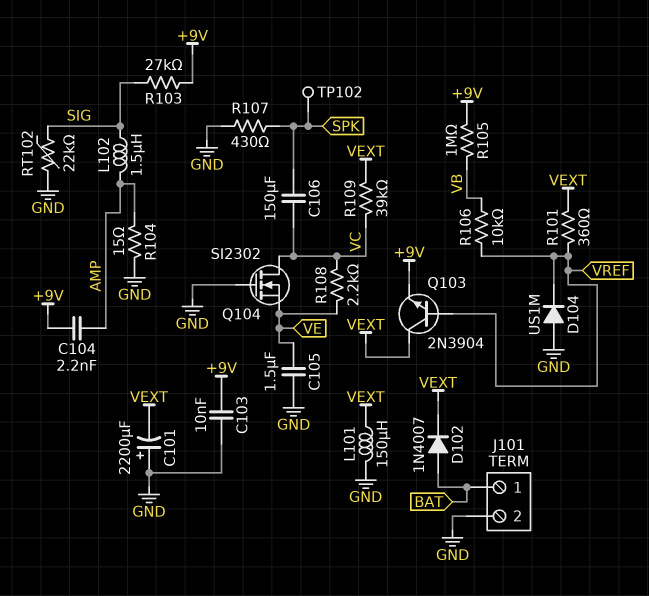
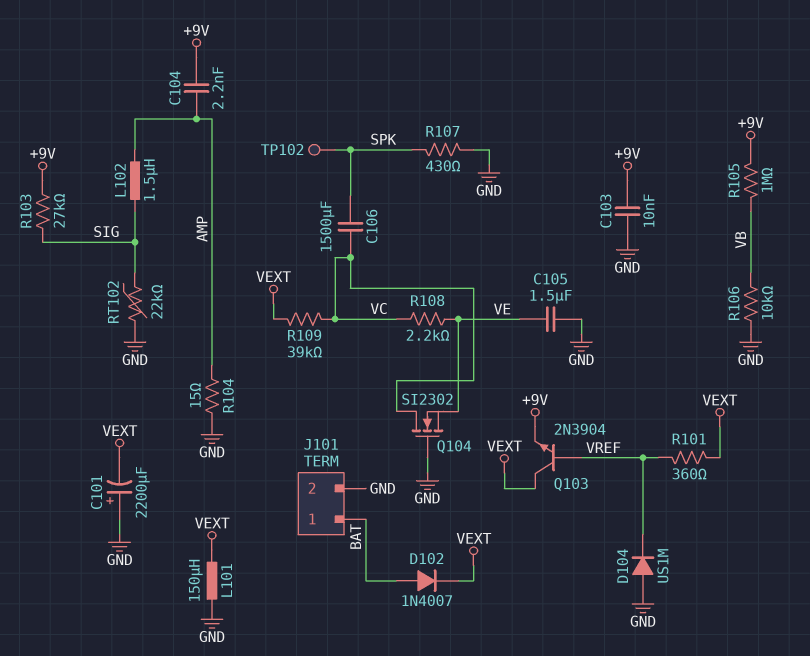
C106: 150uF (SPK, VC) -> 1500uF (SPK, VC)
R106: 10k (VB, VREF) -> 10k (GND, VB)

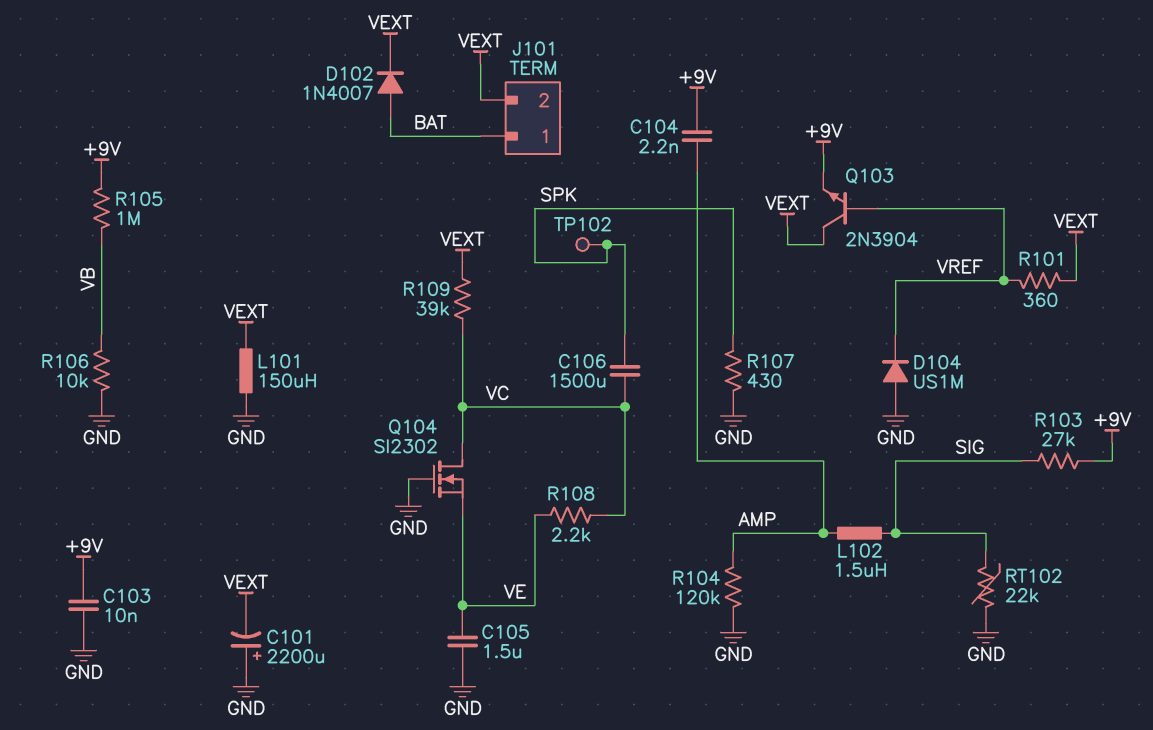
J101 pin 2: GND -> VEXT
R104: 15 (AMP, GND) -> 120k (AMP, GND)

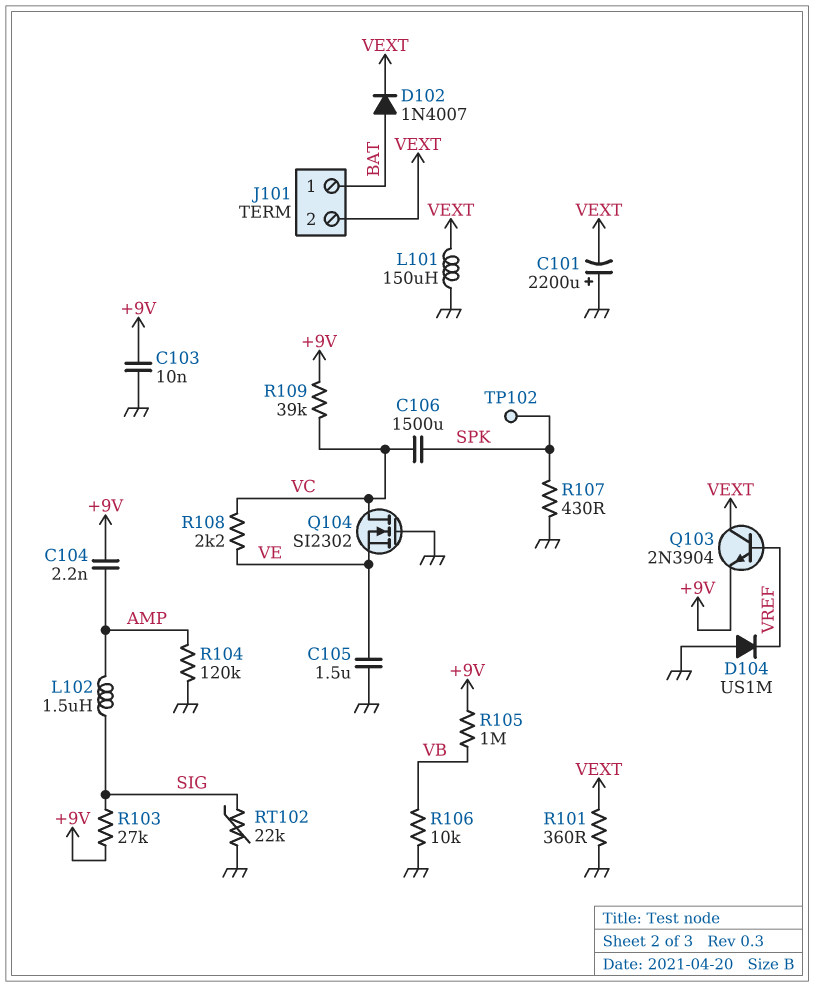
R101: 360 (VEXT, VREF) -> 360 (GND, VEXT)
R109: 39k (VC, VEXT) -> 39k (+9V, VC)

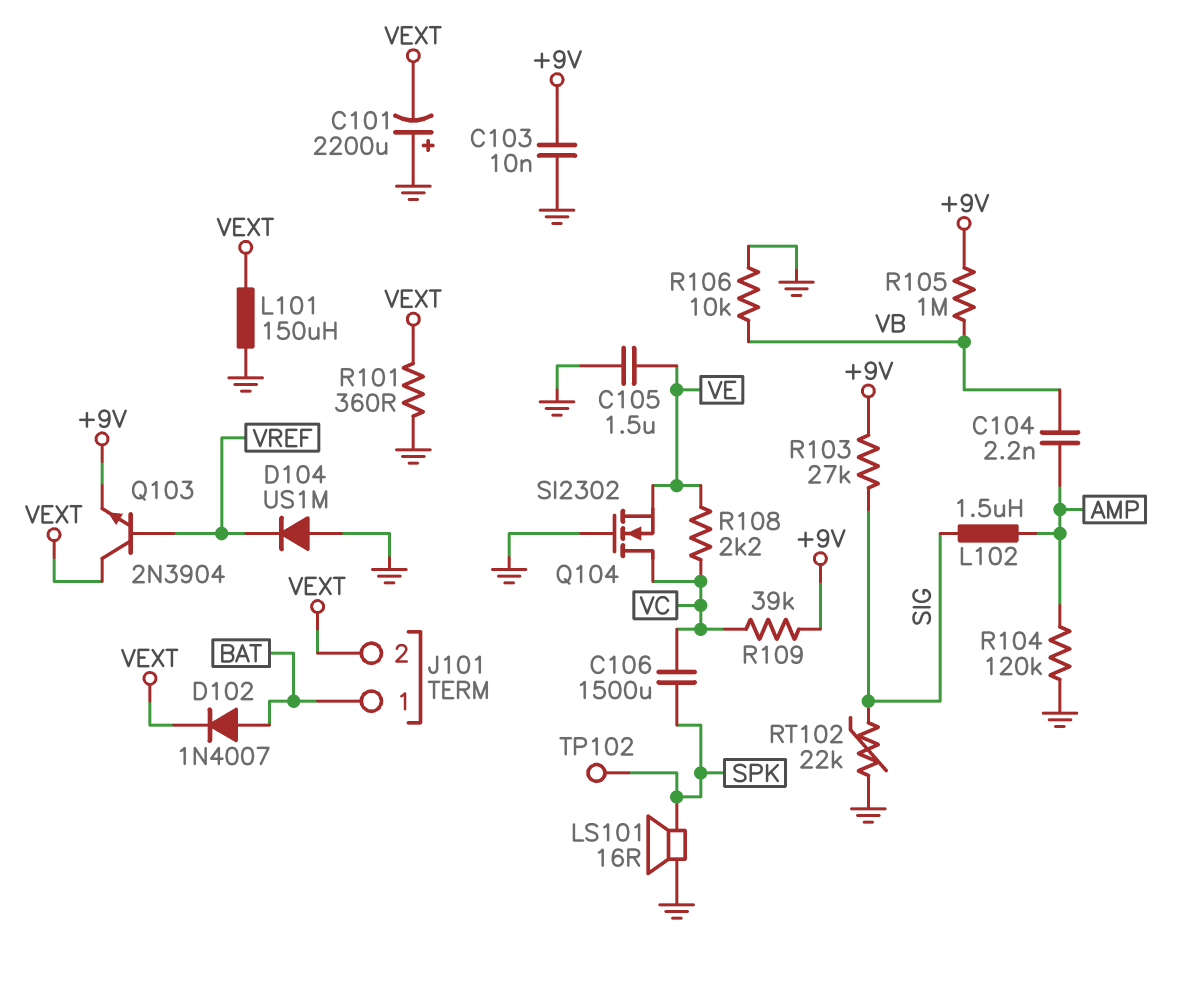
C104: 2.2nF (+9V, AMP) -> 2.2nF (AMP, VB)
LS101: none -> speaker 16R (GND, SPK)
R107: 430 (GND, SPK) -> none

